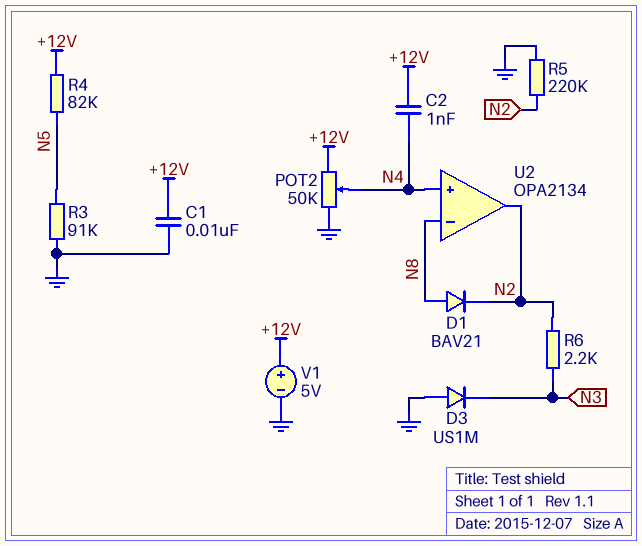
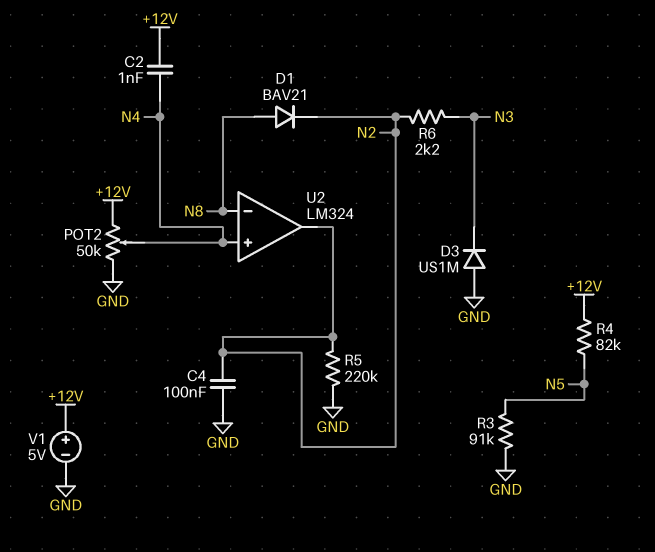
C1: 10nF (+12V, GND) -> none
C4: none -> 100nF (GND, N2)
U2: OPA2134 -> LM324

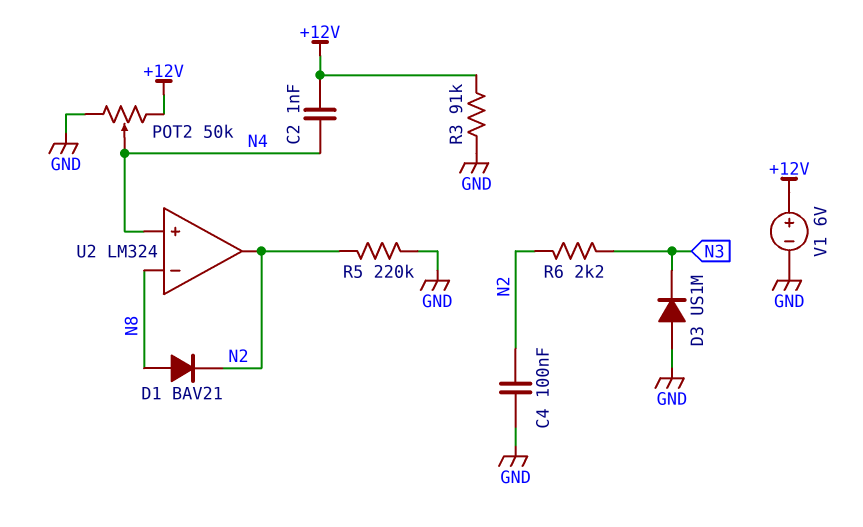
R3: 91k (GND, N5) -> 91k (+12V, GND)
R4: 82k (+12V, N5) -> none
V1: 5V (plus +12V, minus GND) -> 6V (plus +12V, minus GND)

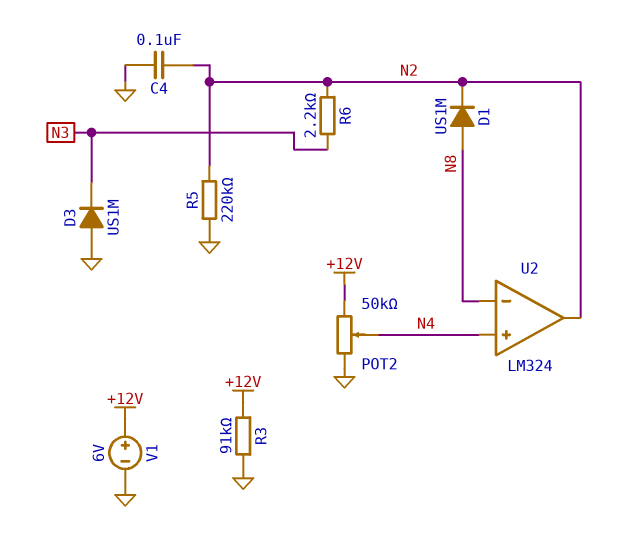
C2: 1nF (+12V, N4) -> none
D1: diode BAV21 (A N8, K N2) -> diode US1M (A N8, K N2)

